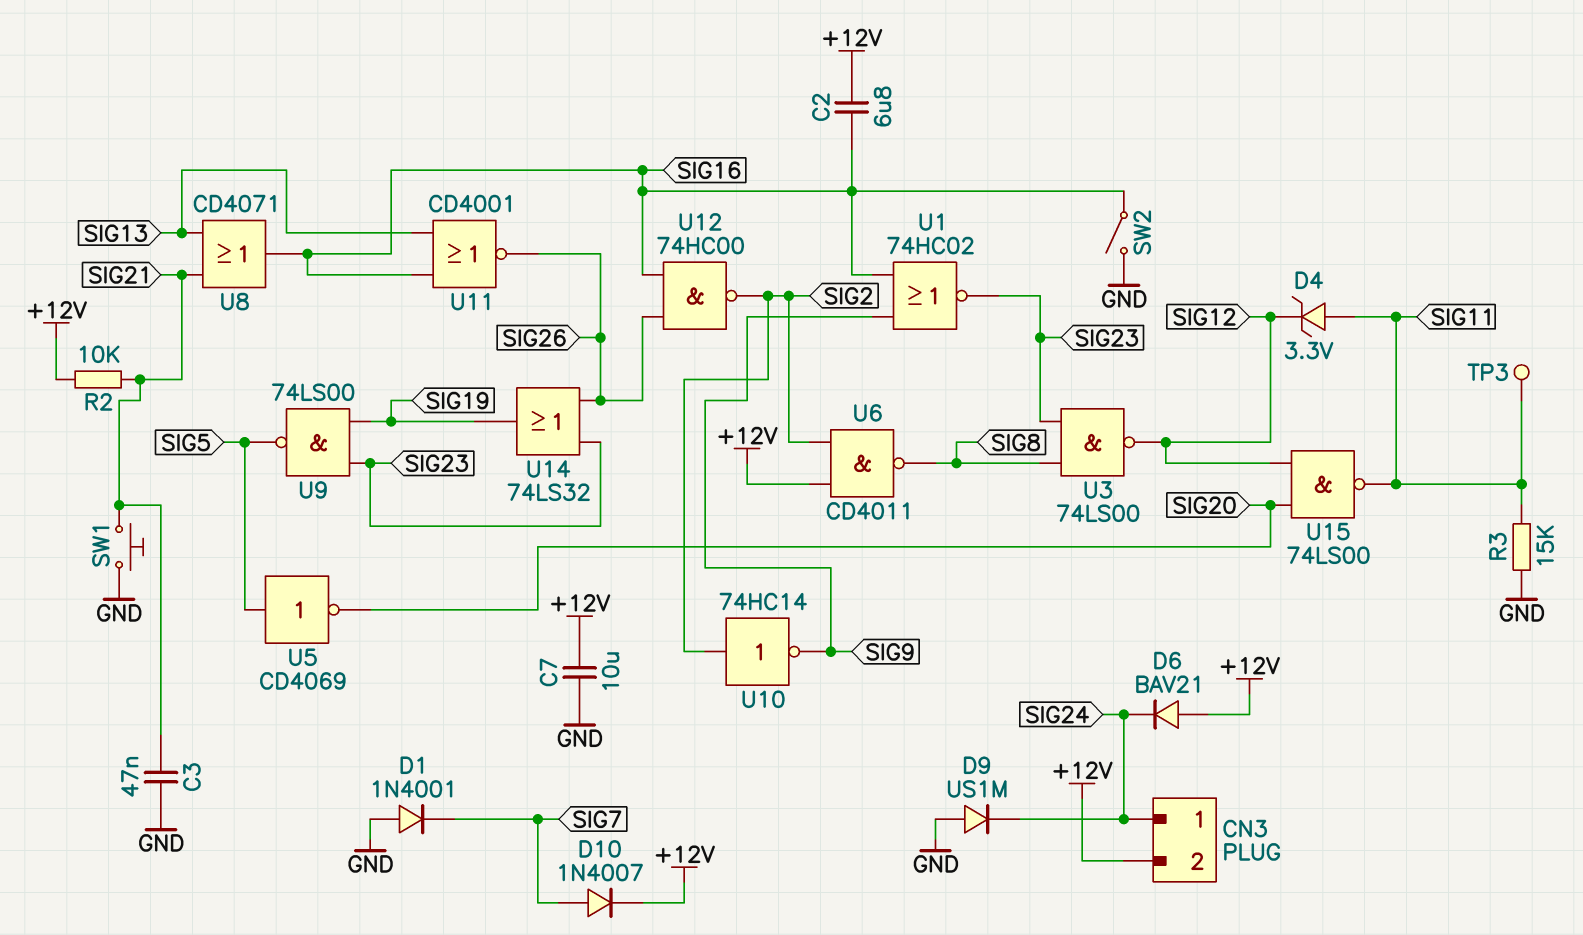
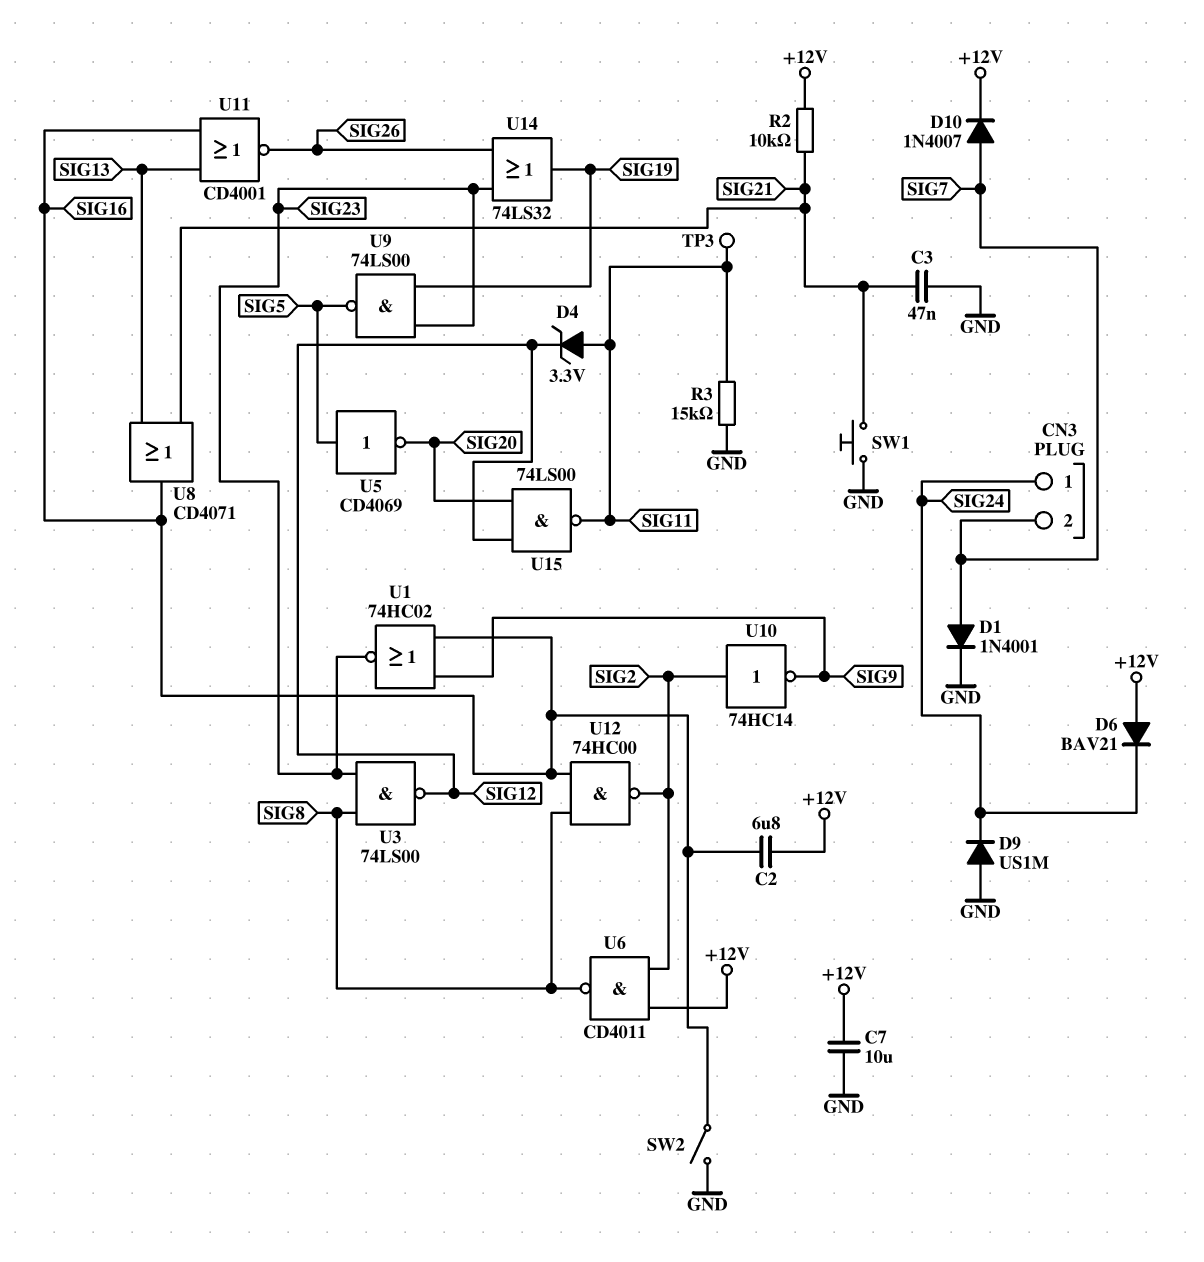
CN3 pin 2: +12V -> SIG7
D1: diode 1N4001 (A GND, K SIG7) -> diode 1N4001 (A SIG7, K GND)
U12: NAND 74HC00 (in SIG16, in SIG26, out SIG2) -> NAND 74HC00 (in SIG8, in SIG16, out SIG2)

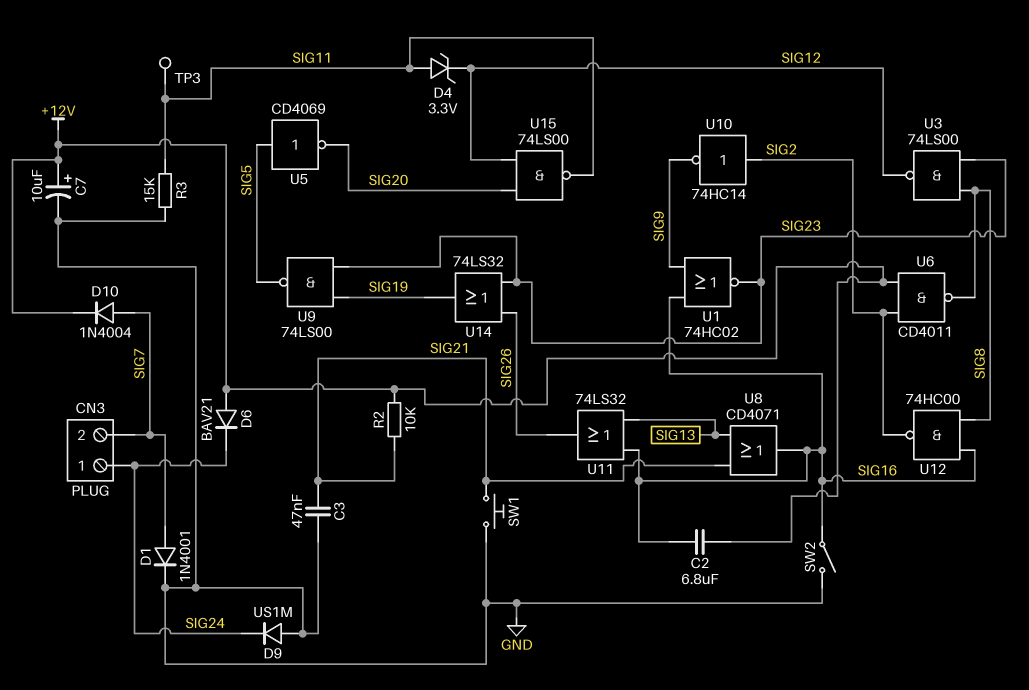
C7: 10uF (+12V, GND) -> 10uF (plus +12V, minus GND)
D10: diode 1N4007 (A SIG7, K +12V) -> diode 1N4004 (A SIG7, K +12V)
U11: NOR CD4001 (in SIG13, in SIG16, out SIG26) -> OR 74LS32 (in SIG13, in SIG16, out SIG26)

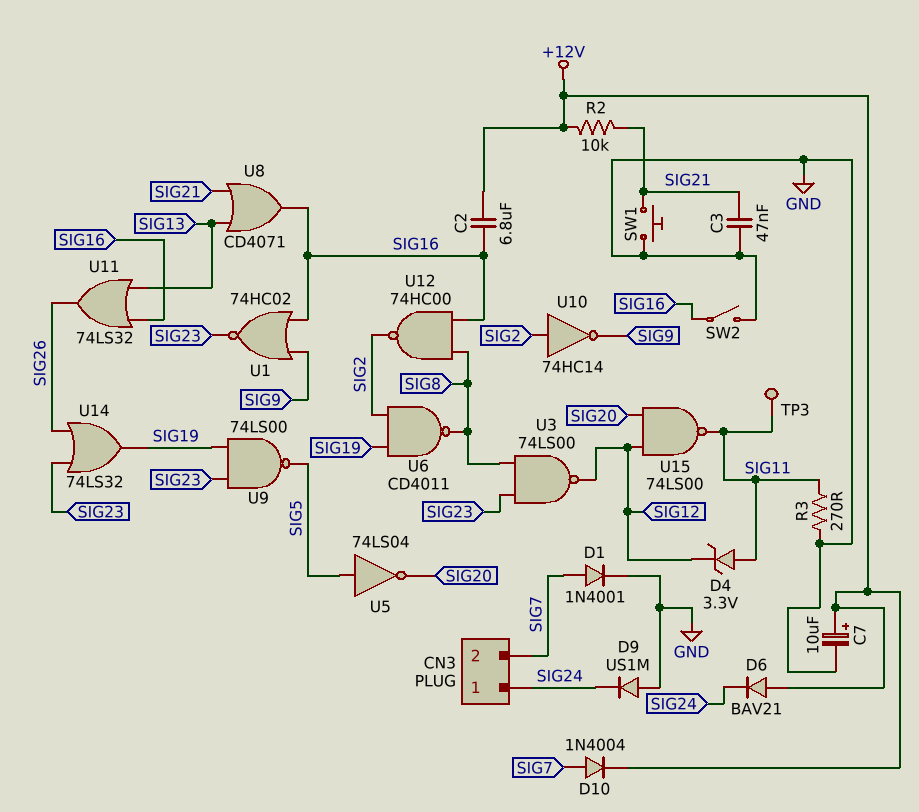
R3: 15k (GND, SIG11) -> 270 (GND, SIG11)
U5: NOT CD4069 (in SIG5, out SIG20) -> NOT 74LS04 (in SIG5, out SIG20)
U6: NAND CD4011 (in +12V, in SIG2, out SIG8) -> NAND CD4011 (in SIG2, in SIG19, out SIG8)

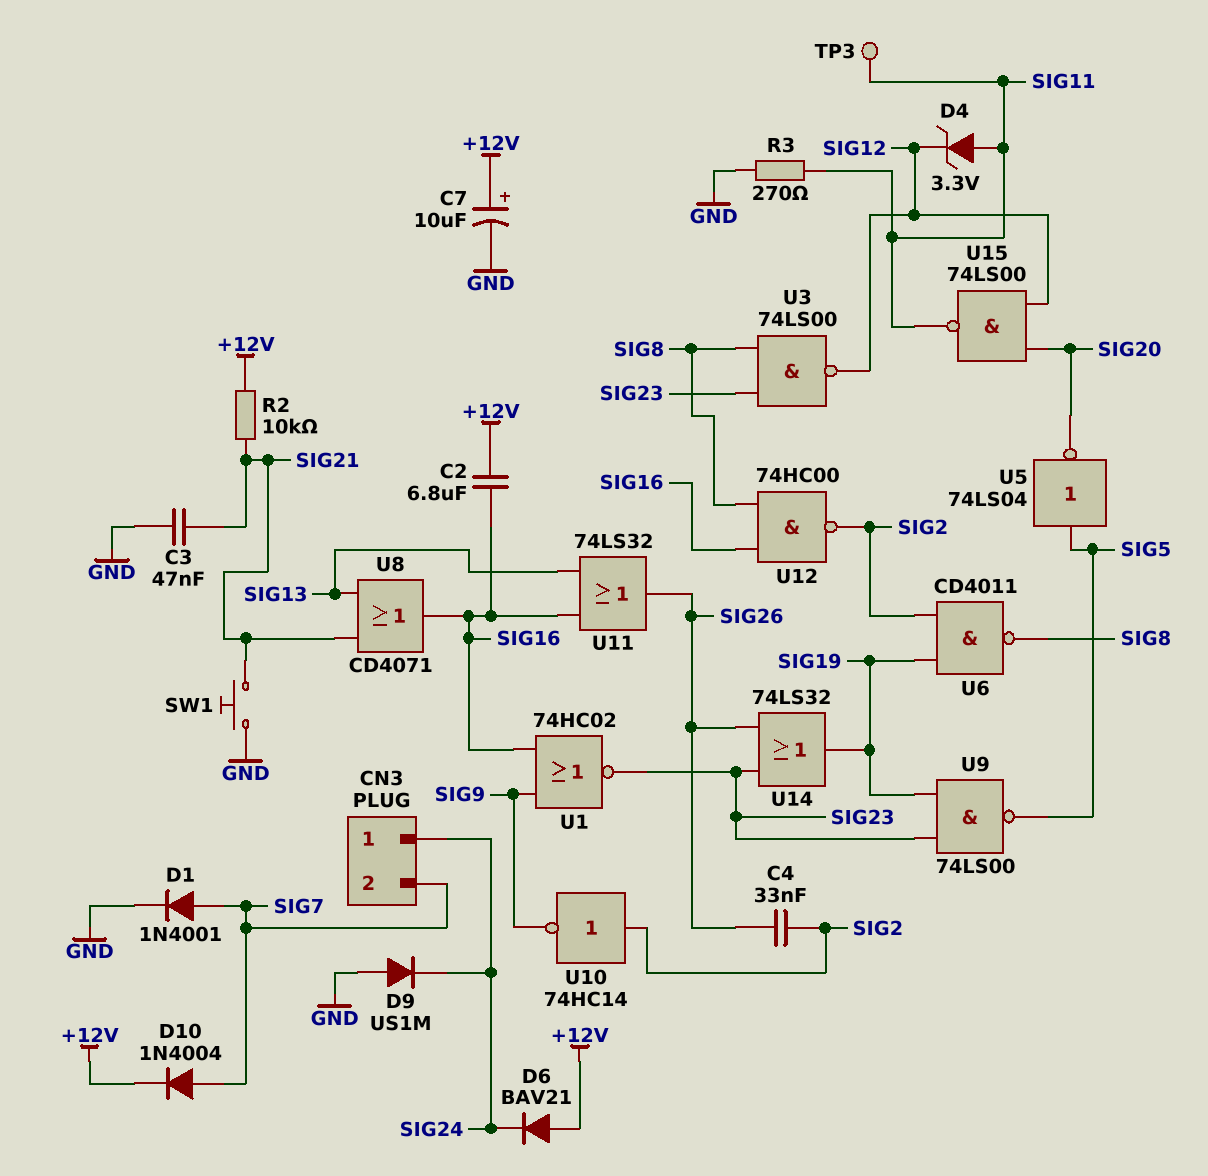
C4: none -> 33nF (SIG2, SIG26)
SW2: switch (GND, SIG16) -> none

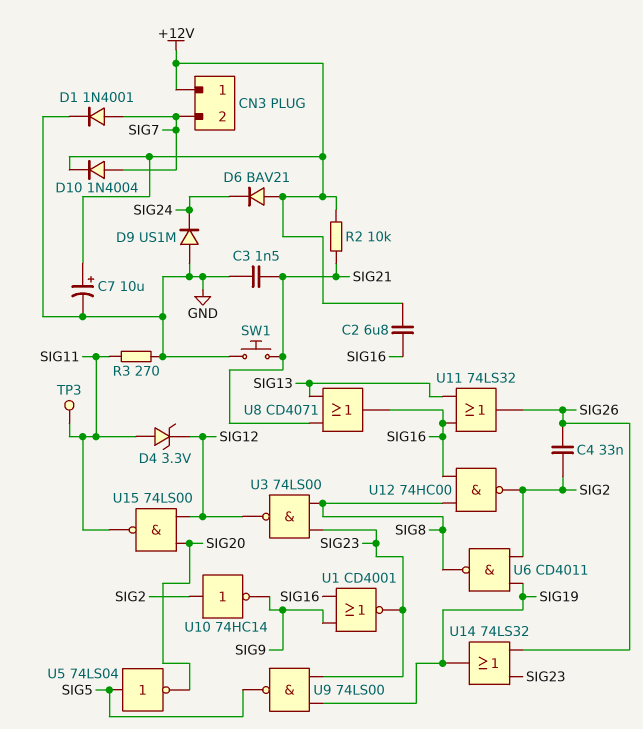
C3: 47nF (GND, SIG21) -> 1.5nF (GND, SIG21)
CN3 pin 1: SIG24 -> +12V
U1: NOR 74HC02 (in SIG9, in SIG16, out SIG23) -> NOR CD4001 (in SIG9, in SIG16, out SIG23)

